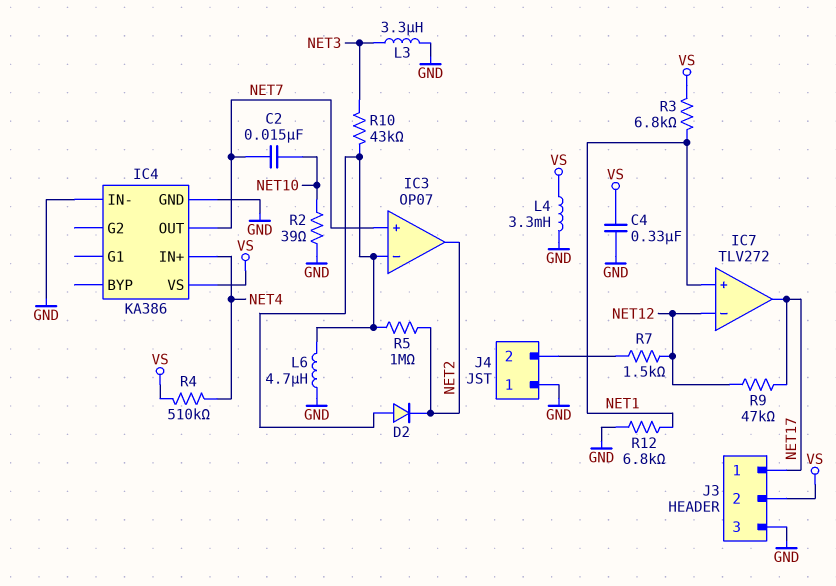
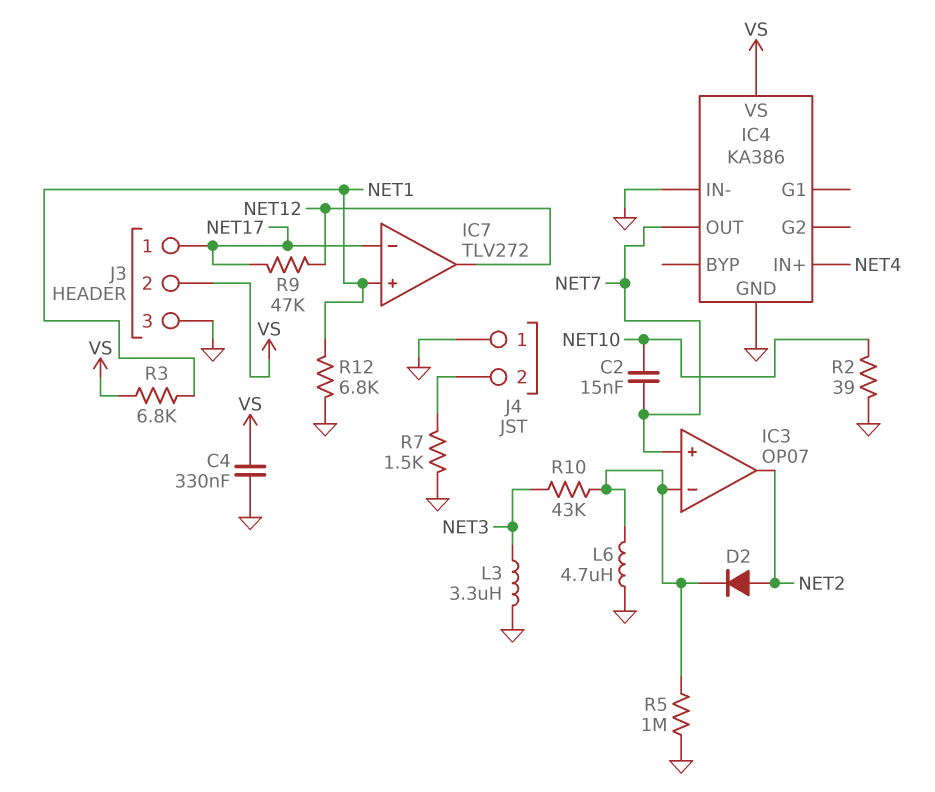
D2: diode (A IC3/in-, K NET2) -> diode (A NET2, K IC3/in-)
IC7 pin in-: NET12 -> NET17
IC7 pin out: NET17 -> NET12
L4: 3.3mH (GND, VS) -> none
R4: 510k (NET4, VS) -> none
R5: 1M (IC3/in-, NET2) -> 1M (GND, IC3/in-)
R7: 1.5k (J4/2, NET12) -> 1.5k (GND, J4/2)

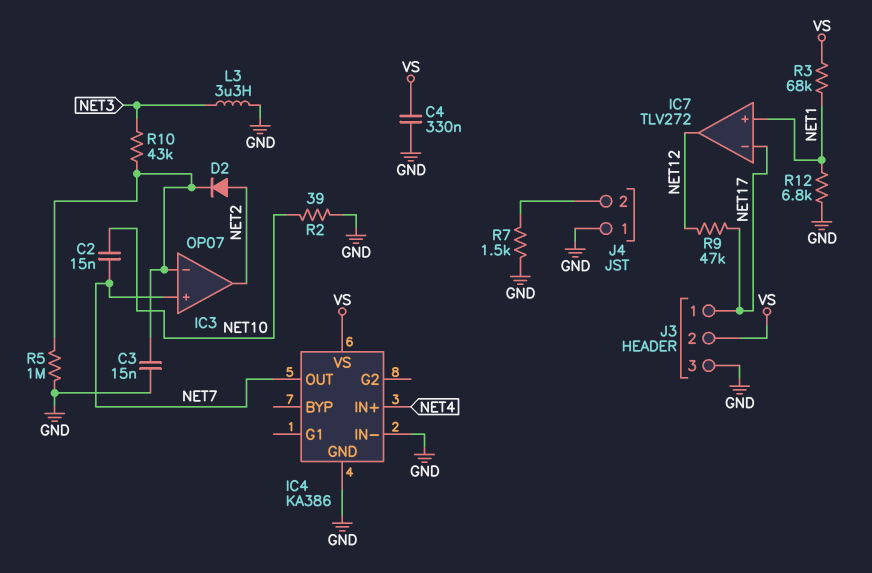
C3: none -> 15nF (GND, IC3/in-)
L6: 4.7uH (GND, IC3/in-) -> none
R3: 6.8k (NET1, VS) -> 68k (NET1, VS)

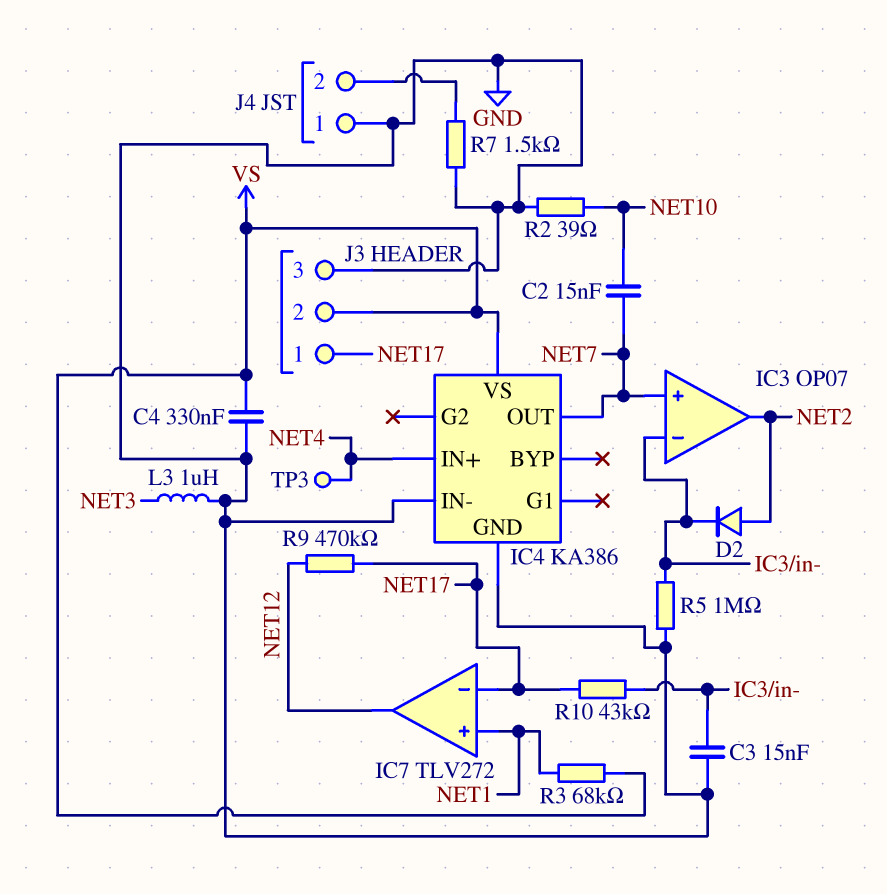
L3: 3.3uH (GND, NET3) -> 1uH (GND, NET3)
R9: 47k (NET12, NET17) -> 470k (NET12, NET17)
R10: 43k (IC3/in-, NET3) -> 43k (IC3/in-, NET17)
R12: 6.8k (GND, NET1) -> none
TP3: none -> test point (NET4)

